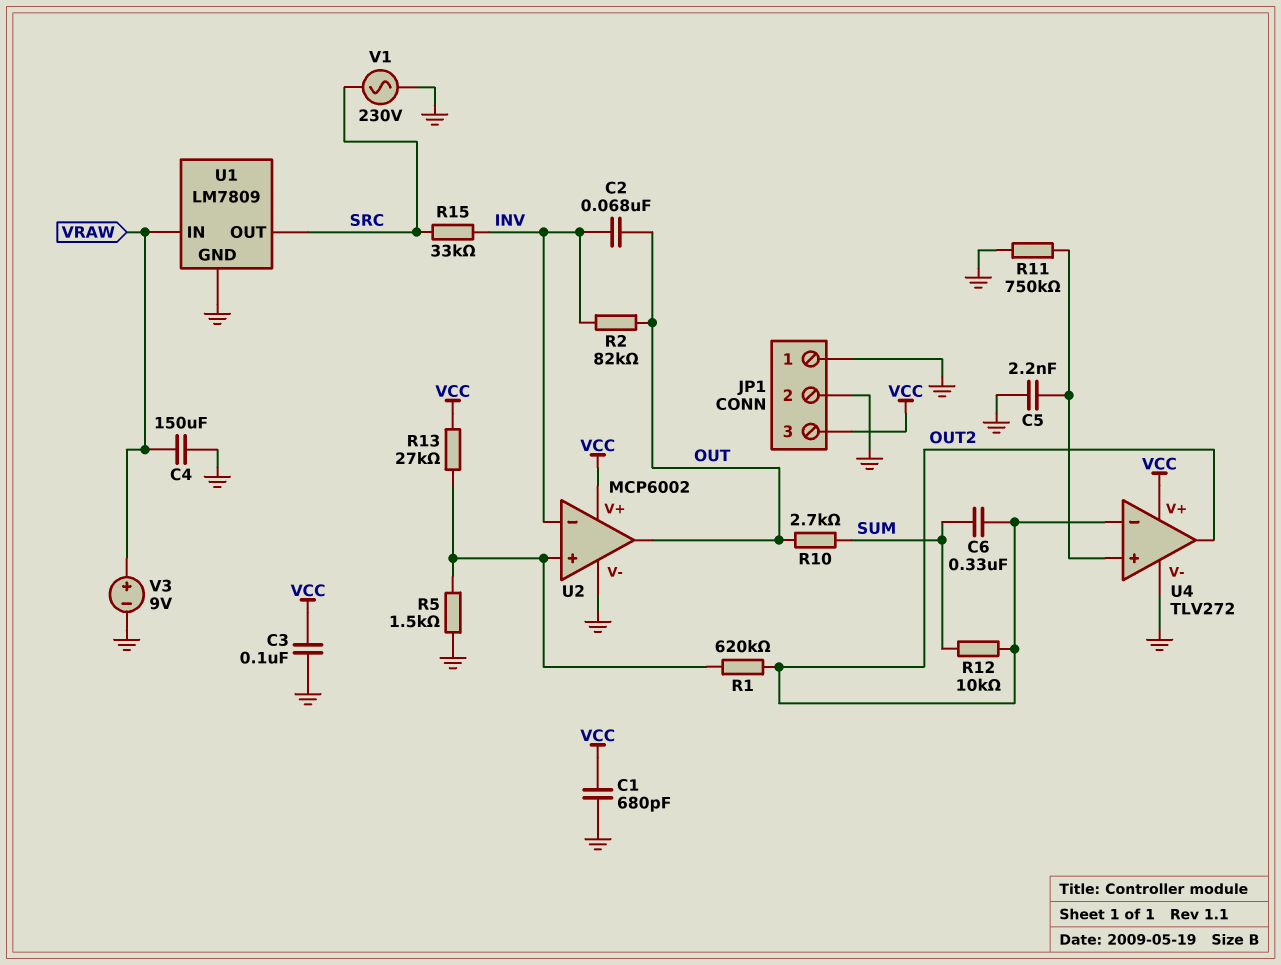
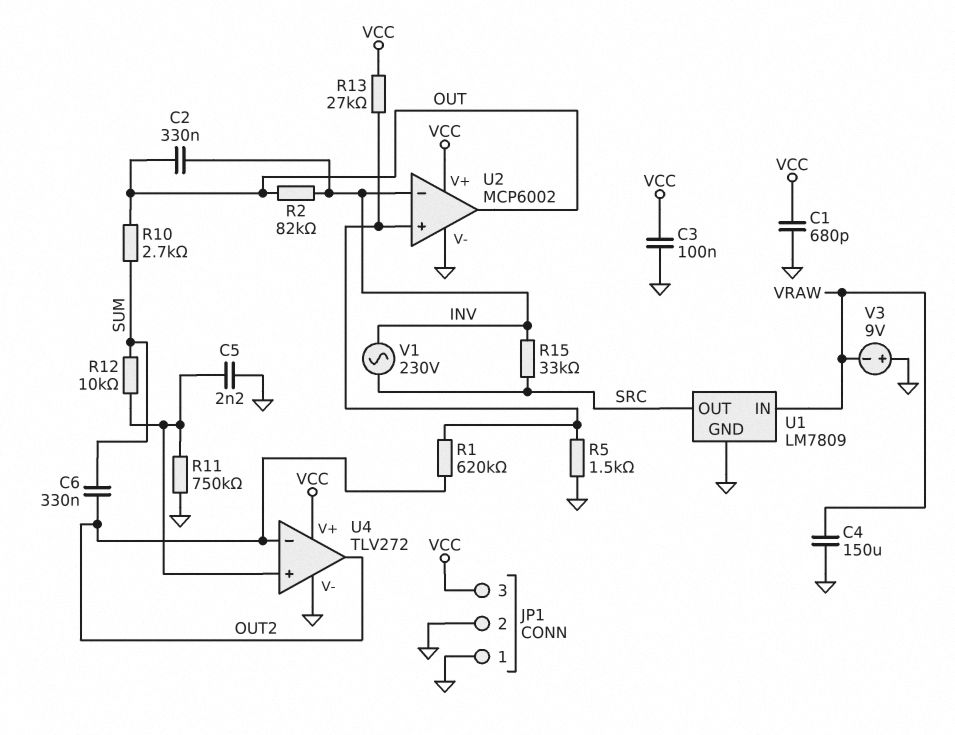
C2: 68nF (INV, OUT) -> 330nF (INV, OUT)
R12: 10k (OUT2, SUM) -> 10k (SUM, U4/in+)
V1: AC 230V (GND, SRC) -> AC 230V (INV, SRC)
V3: 9V (plus VRAW, minus GND) -> 9V (plus GND, minus VRAW)

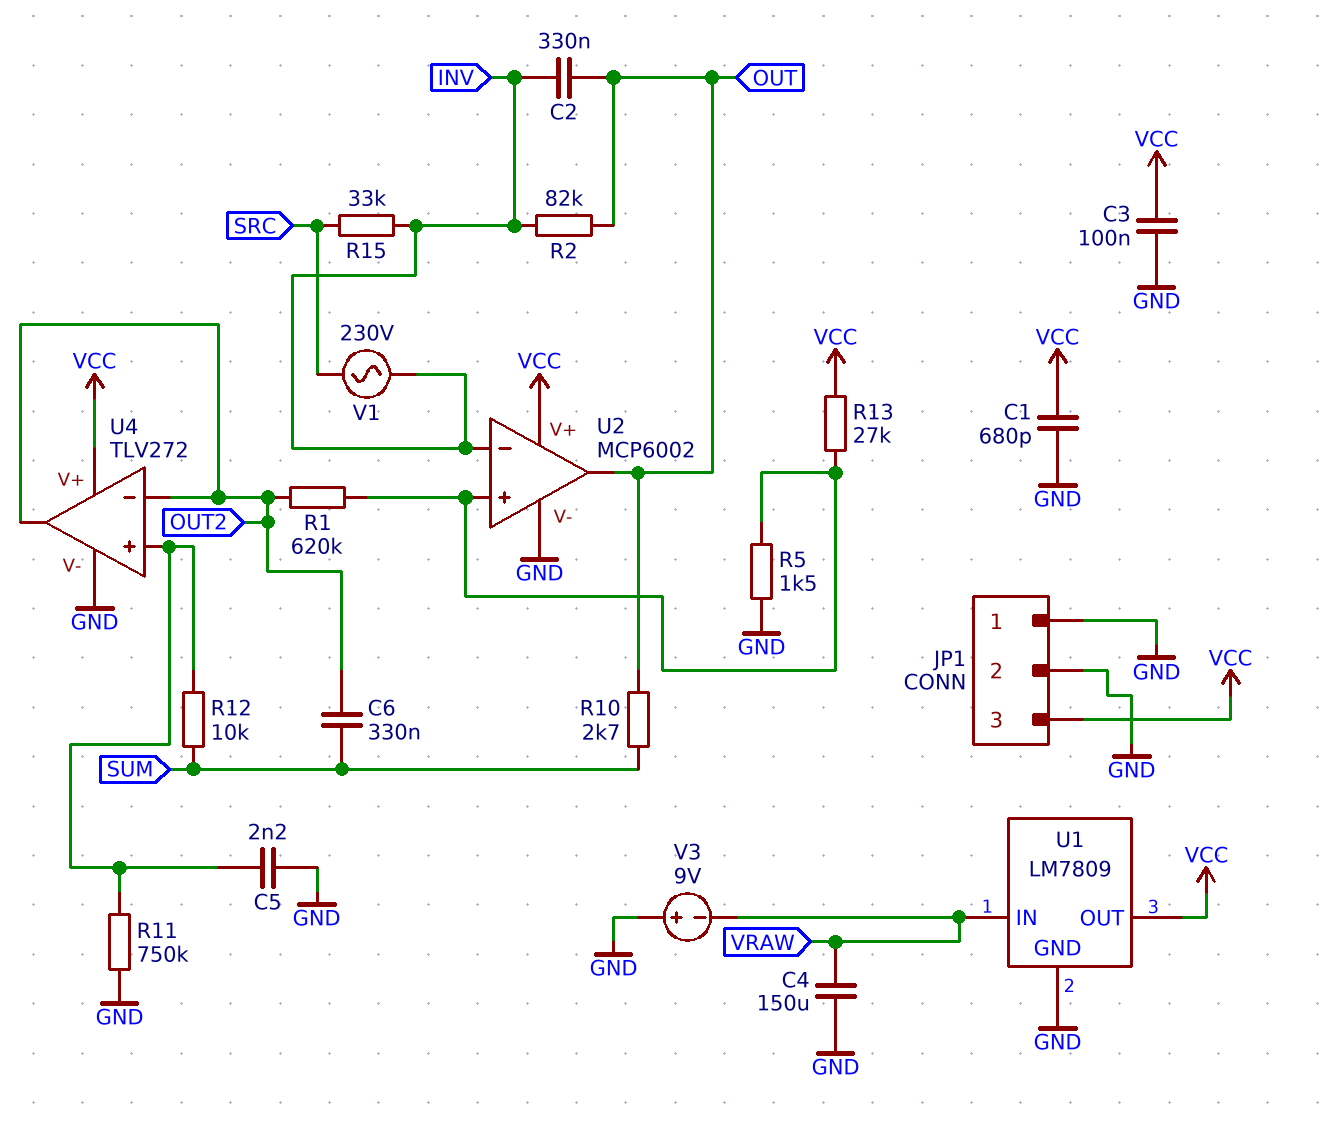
U1 pin OUT: SRC -> VCC

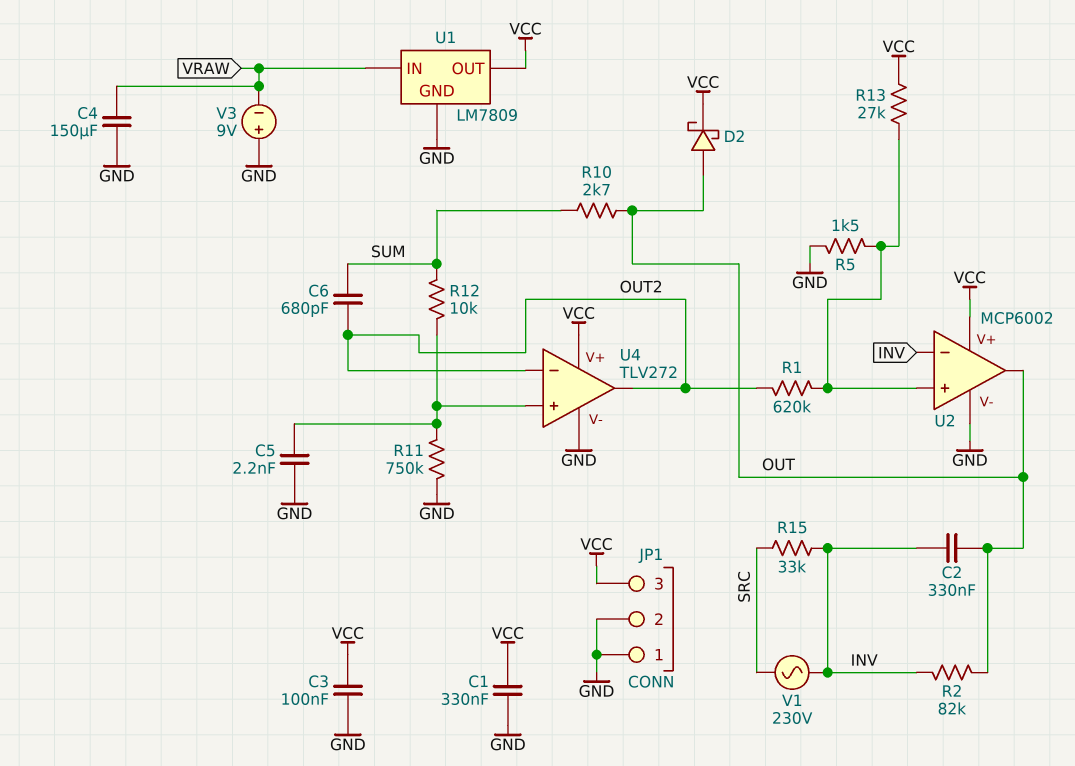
C1: 680pF (GND, VCC) -> 330nF (GND, VCC)
C6: 330nF (OUT2, SUM) -> 680pF (OUT2, SUM)
D2: none -> schottky (A OUT, K VCC)

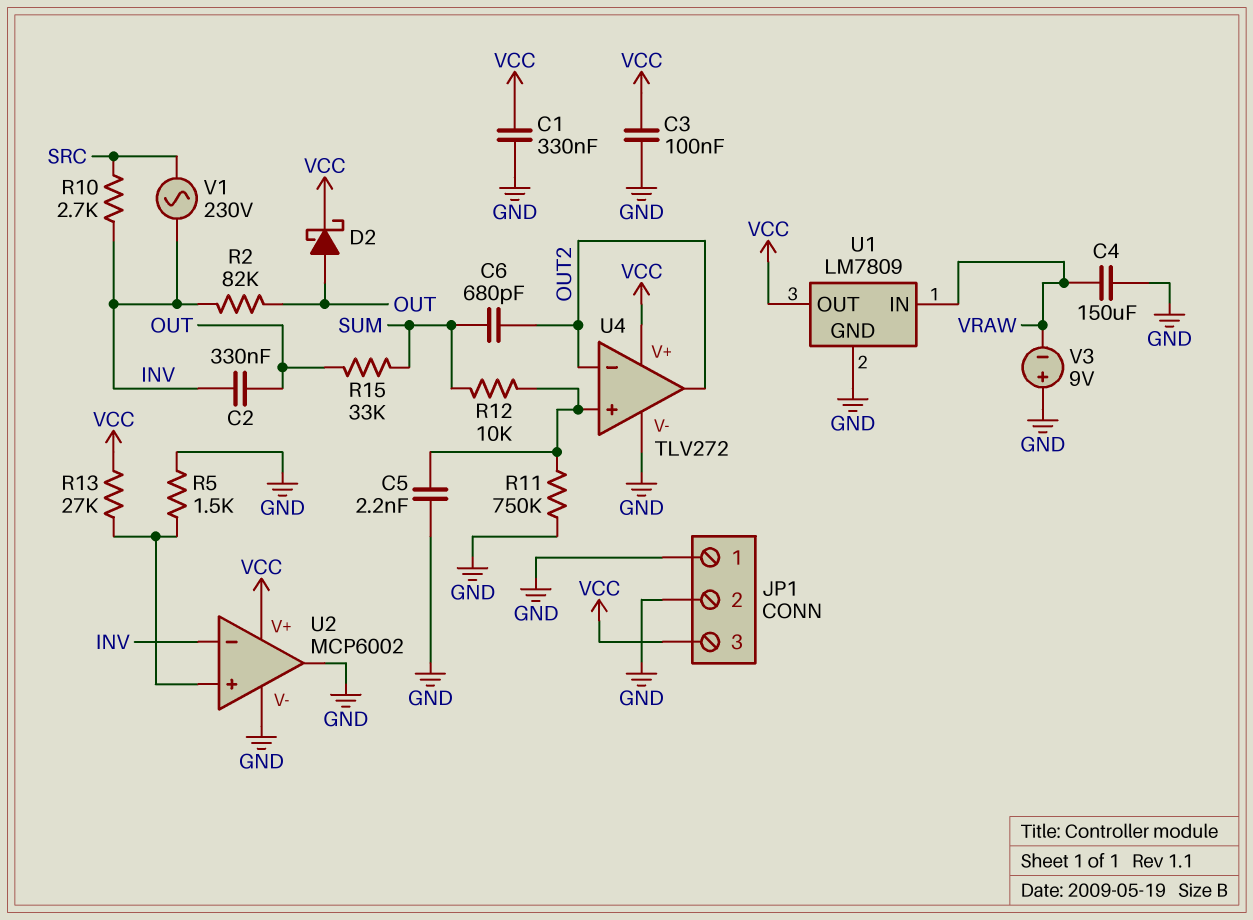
R1: 620k (OUT2, U2/in+) -> none
R10: 2.7k (OUT, SUM) -> 2.7k (INV, SRC)
R15: 33k (INV, SRC) -> 33k (OUT, SUM)
U2 pin out: OUT -> GND

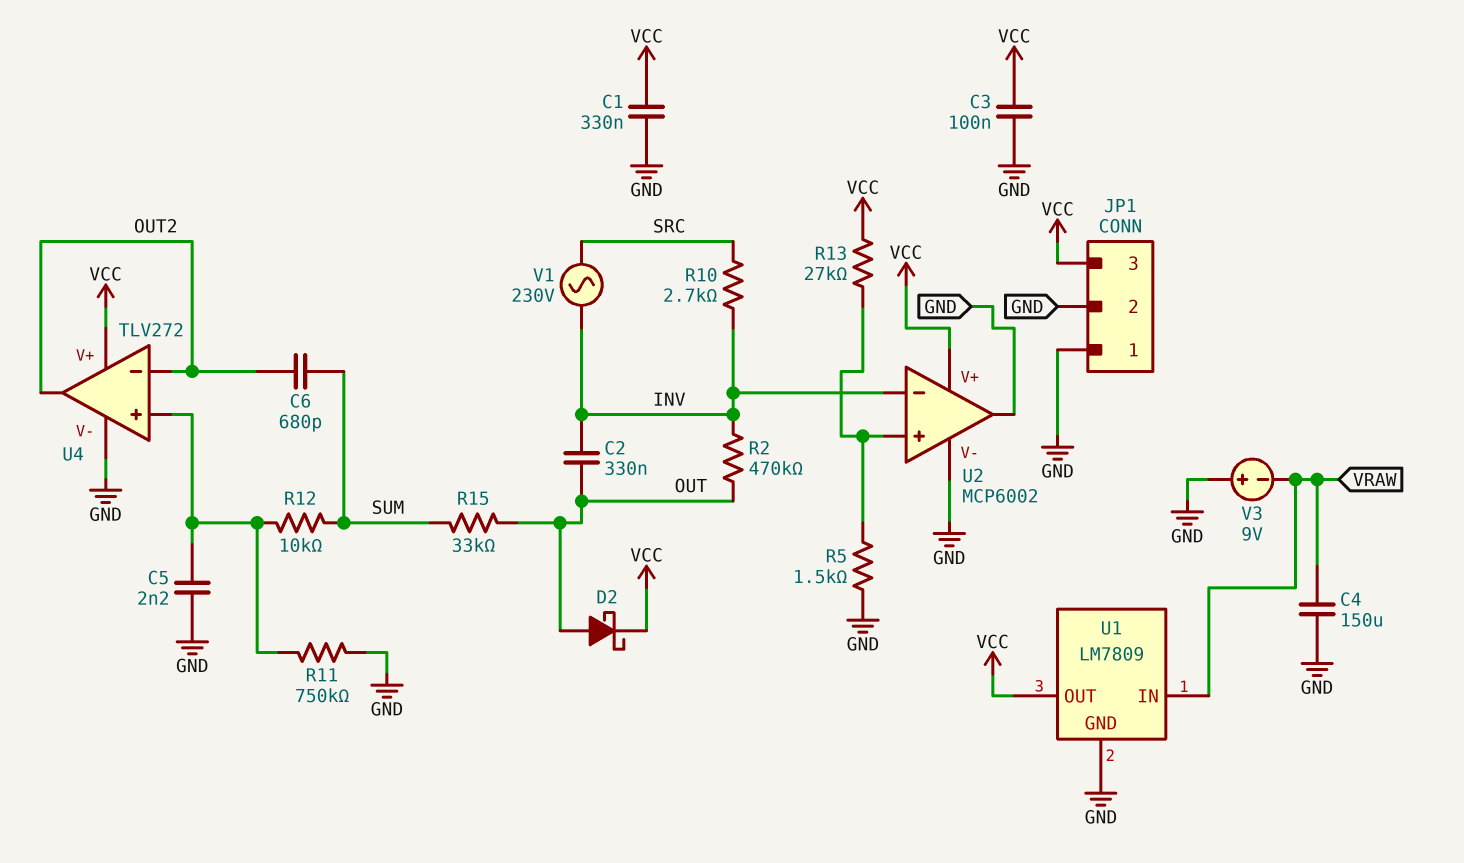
R2: 82k (INV, OUT) -> 470k (INV, OUT)

